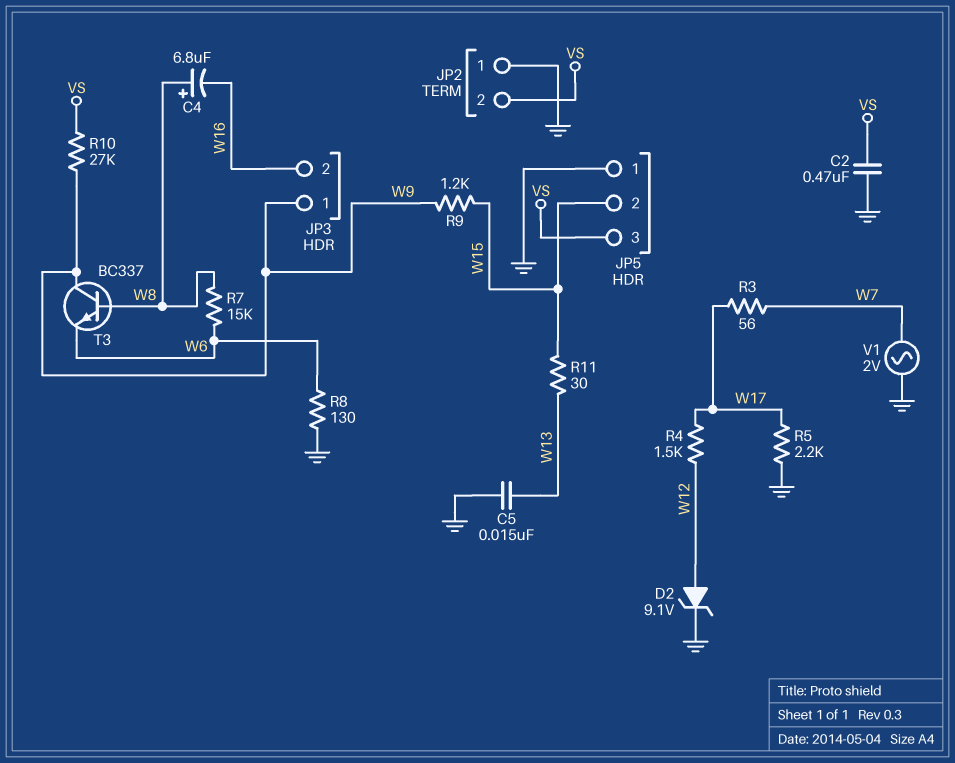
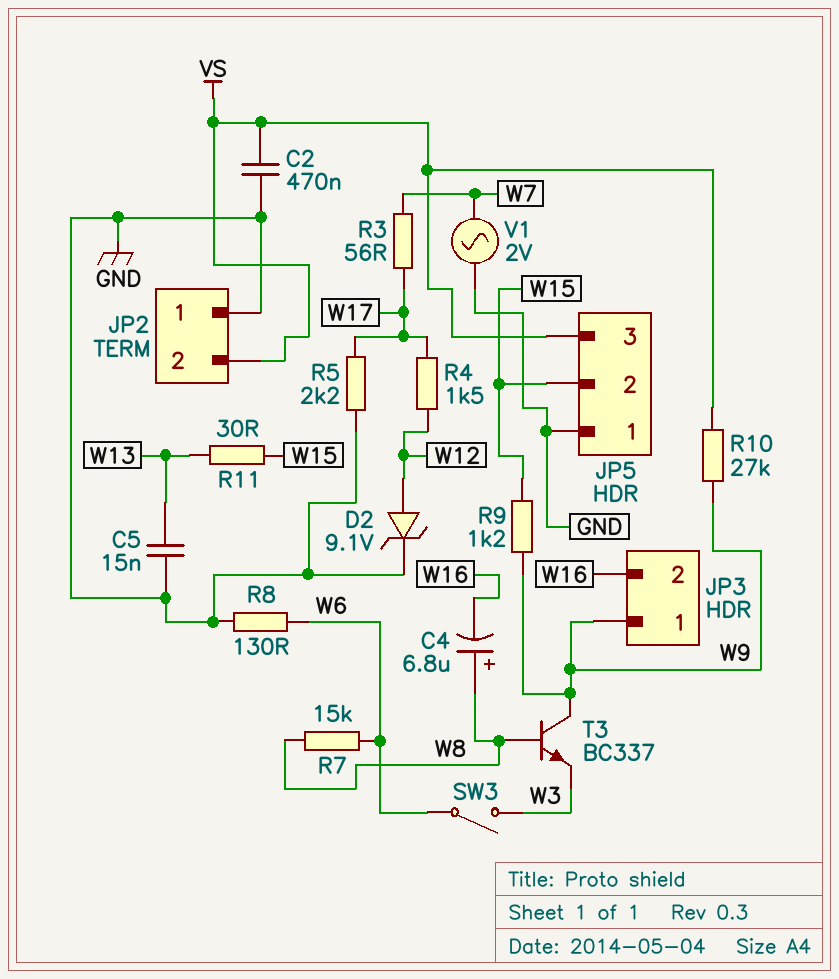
SW3: none -> switch (W3, W6)
T3: NPN BC337 (B W8, C W9, E W6) -> NPN BC337 (B W8, C W9, E W3)

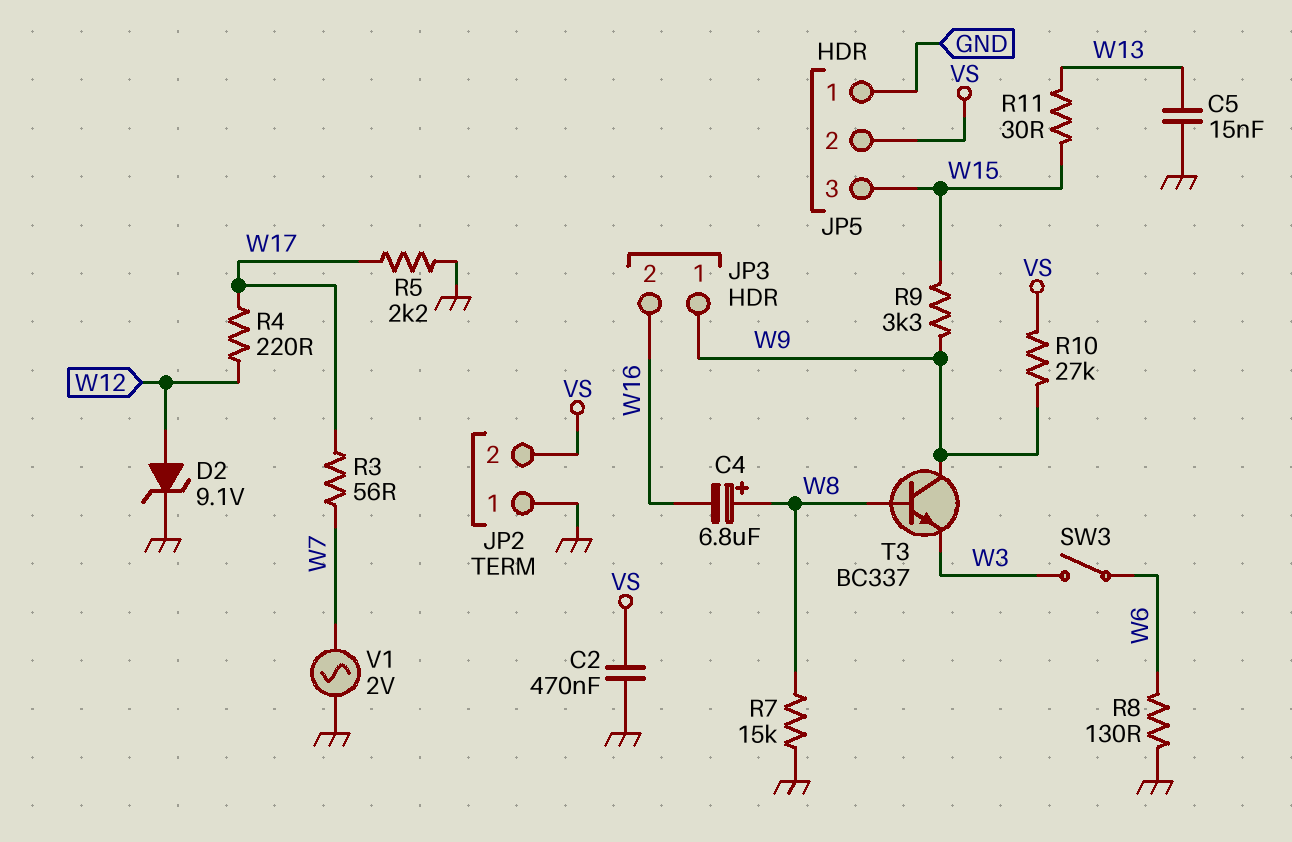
JP5 pin 2: W15 -> VS
JP5 pin 3: VS -> W15
R4: 1.5k (W12, W17) -> 220 (W12, W17)
R7: 15k (W6, W8) -> 15k (GND, W8)
R9: 1.2k (W9, W15) -> 3.3k (W9, W15)

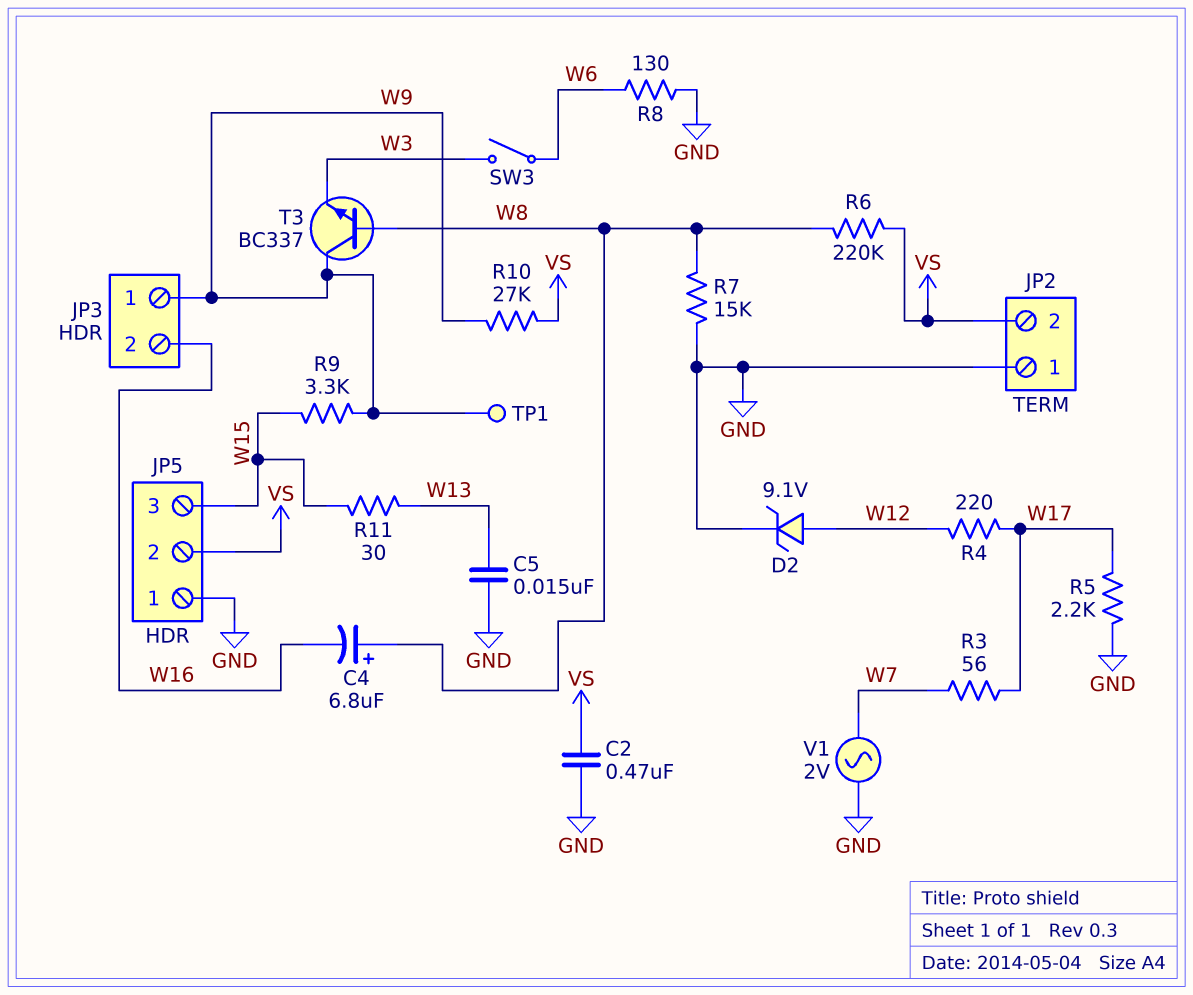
R6: none -> 220k (VS, W8)
TP1: none -> test point (W9)

